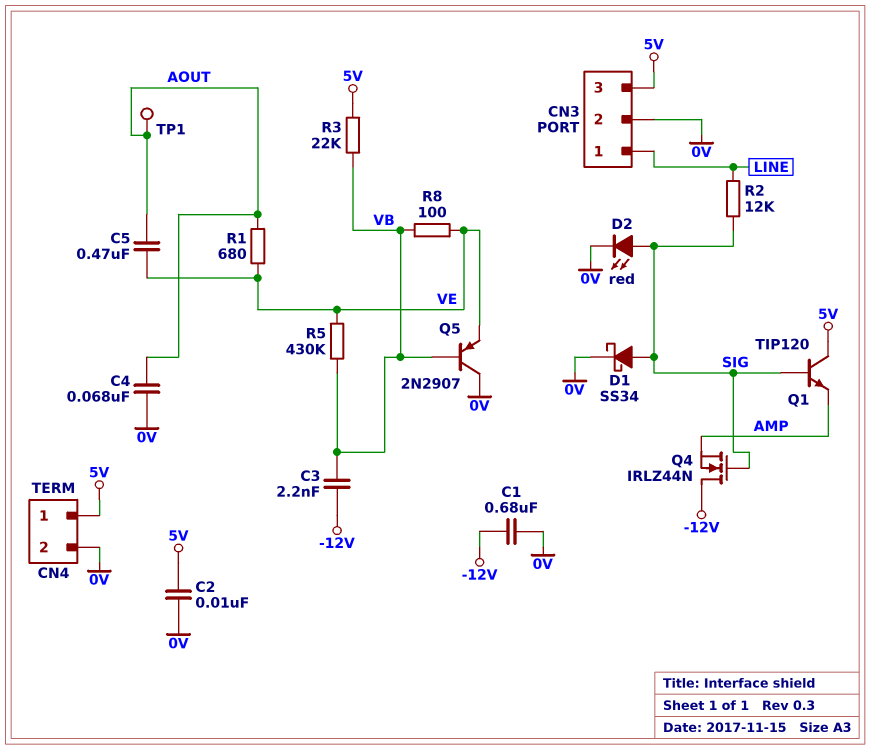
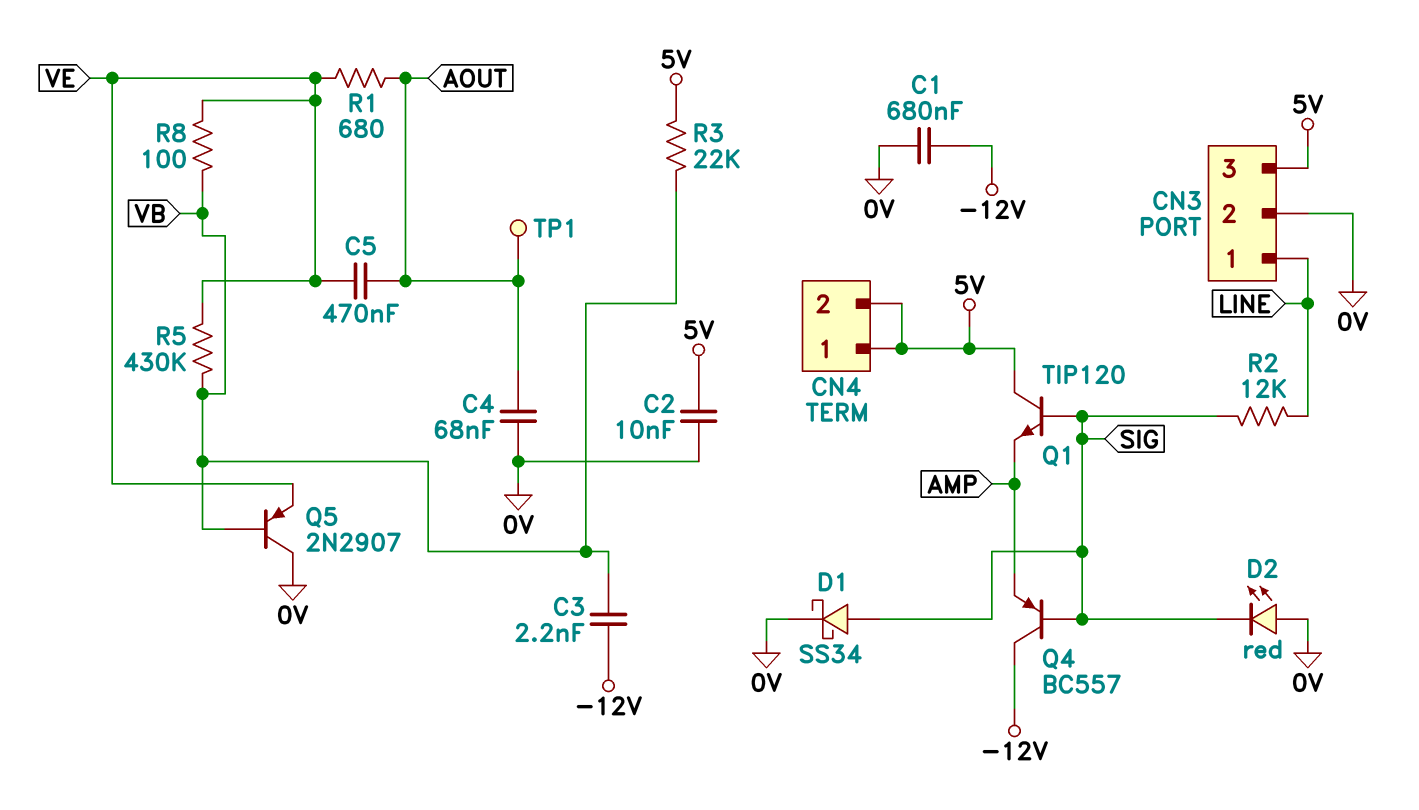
CN4 pin 2: 0V -> 5V
D2: LED red (A SIG, K 0V) -> LED red (A 0V, K SIG)
Q4: NMOS IRLZ44N (G SIG, D -12V, S AMP) -> PNP BC557 (B SIG, C -12V, E AMP)

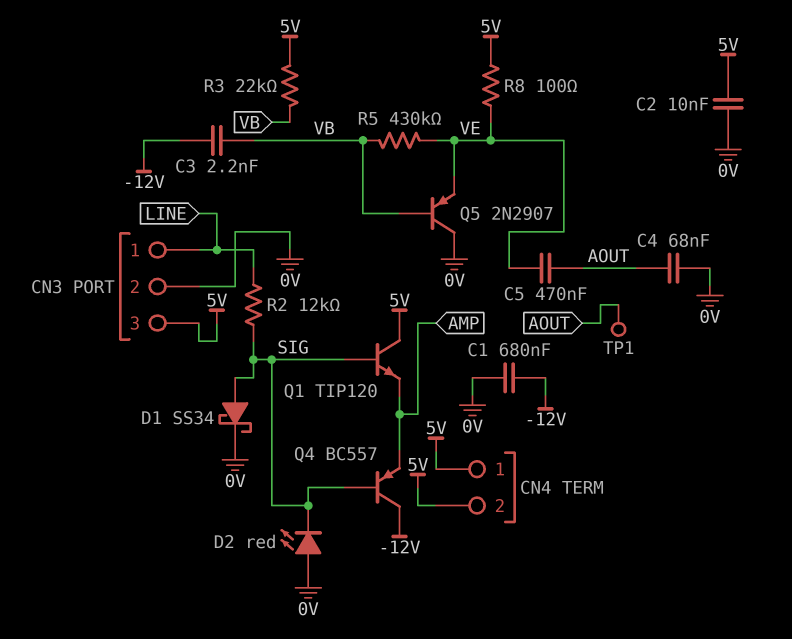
R1: 680 (AOUT, VE) -> none
R8: 100 (VB, VE) -> 100 (5V, VE)

